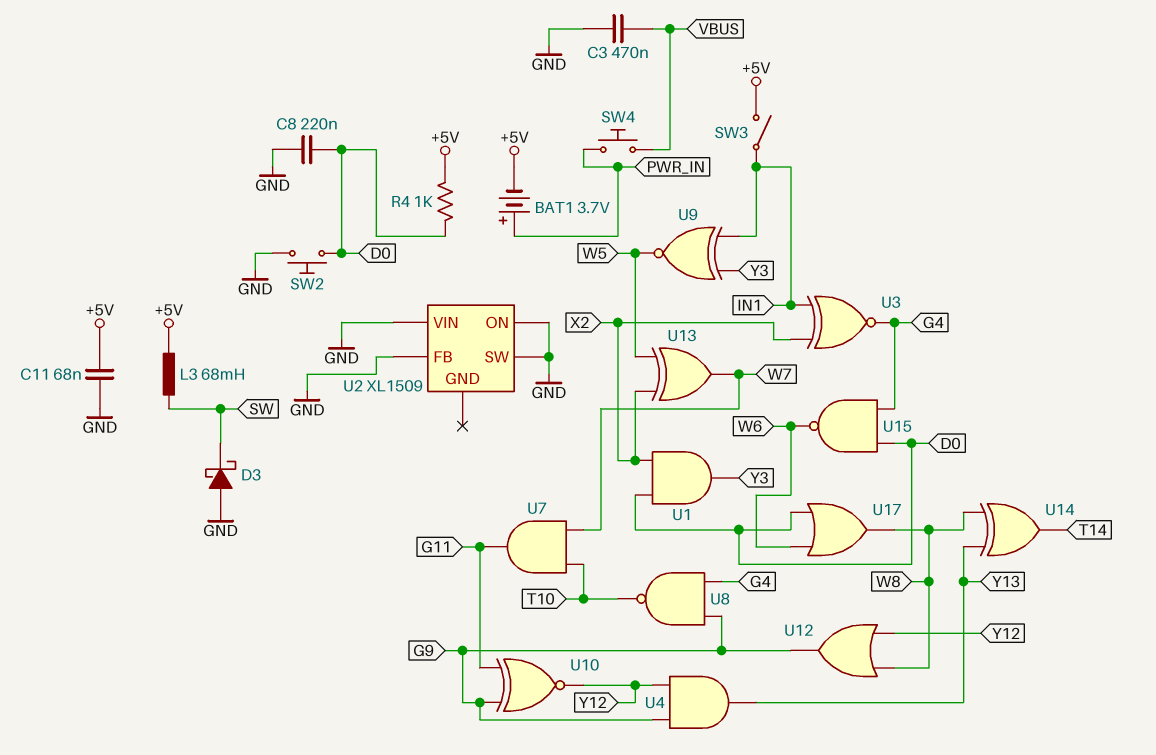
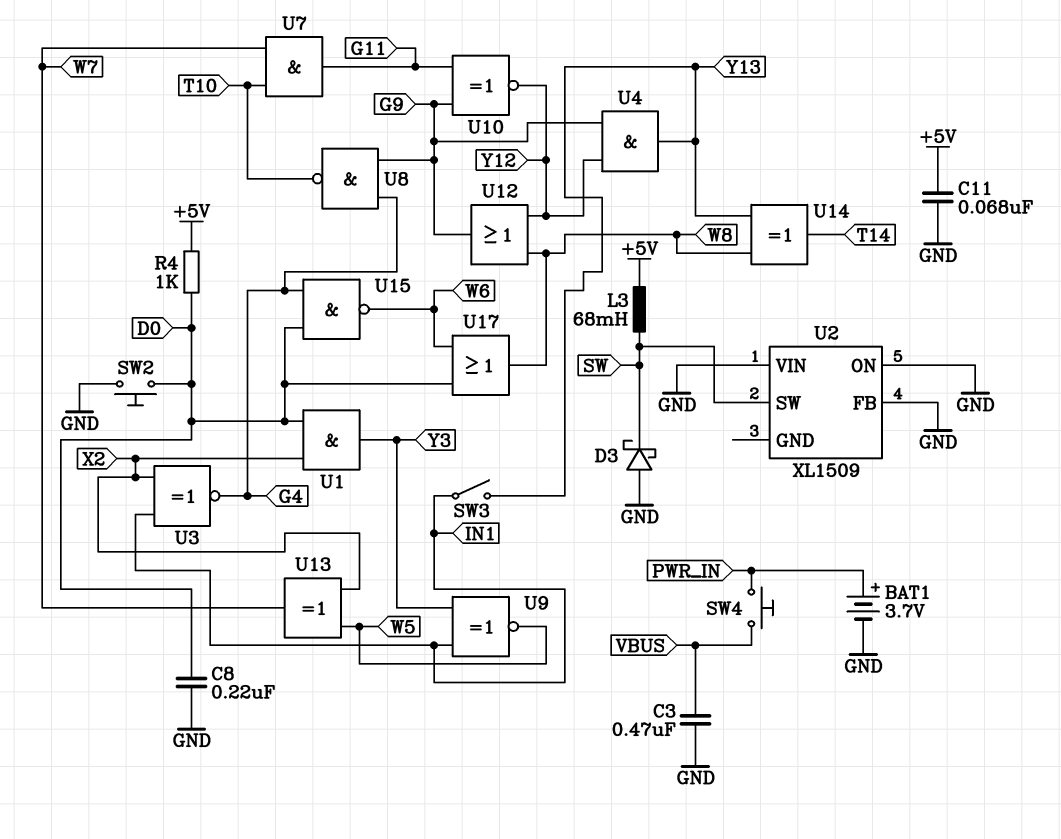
BAT1: 3.7V (plus PWR_IN, minus +5V) -> 3.7V (plus PWR_IN, minus GND)
SW3: switch (+5V, IN1) -> switch (IN1, Y13)
U2 pin SW: GND -> SW

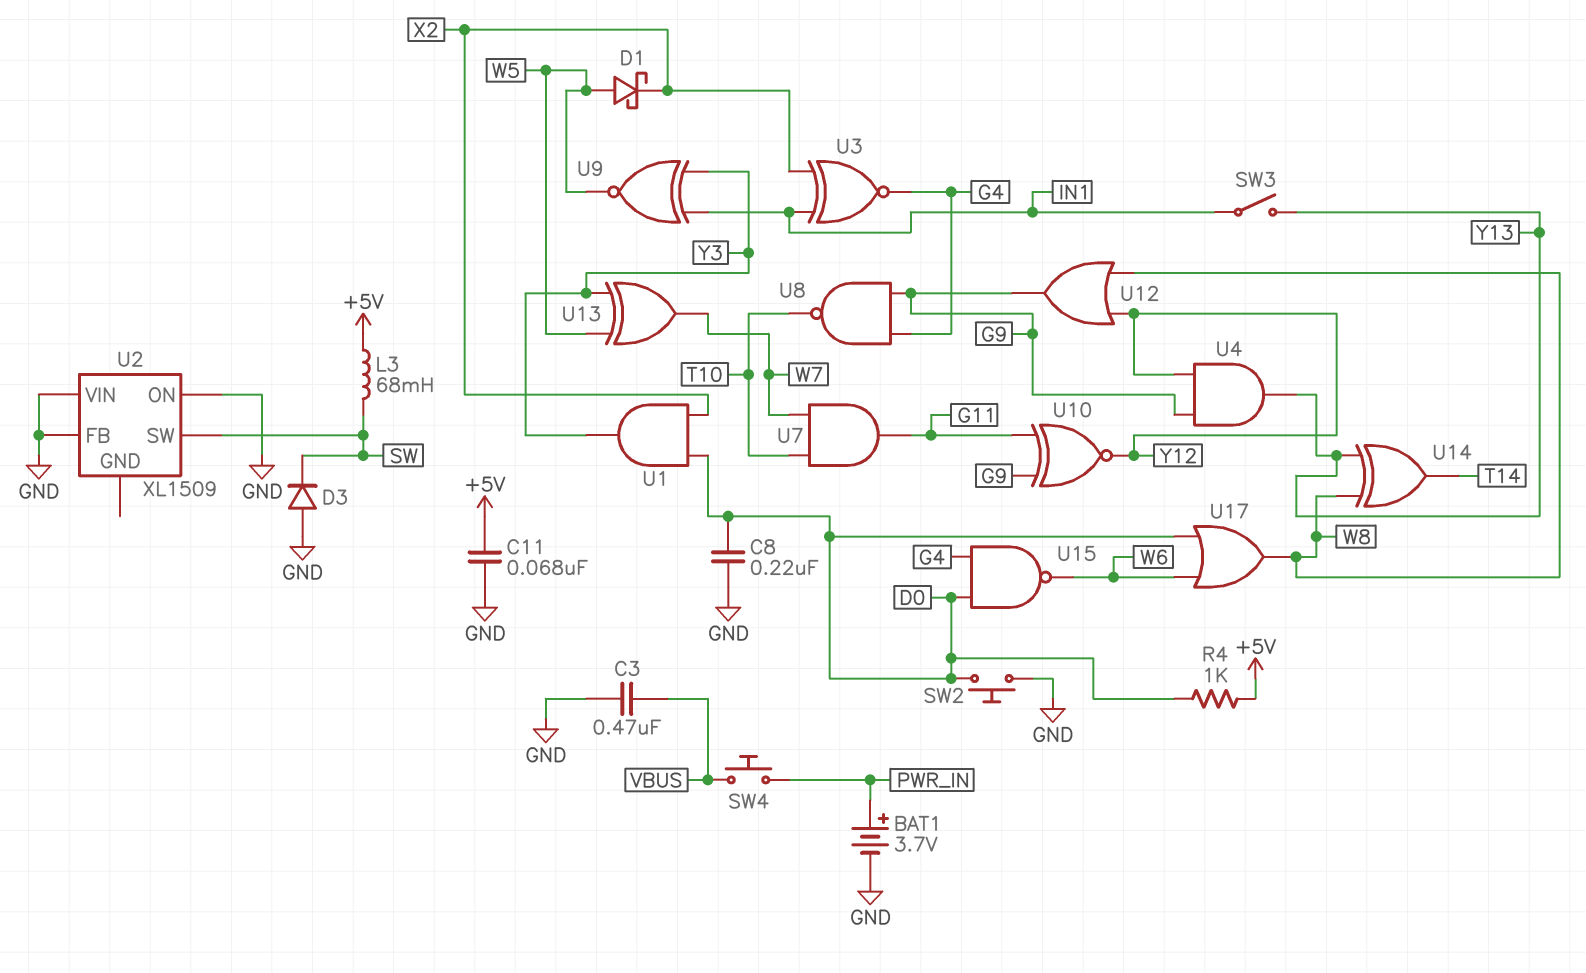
D1: none -> schottky (A W5, K X2)
D3: schottky (A GND, K SW) -> diode (A GND, K SW)
U13: XOR (in W5, in X2, out W7) -> XOR (in W5, in Y3, out W7)

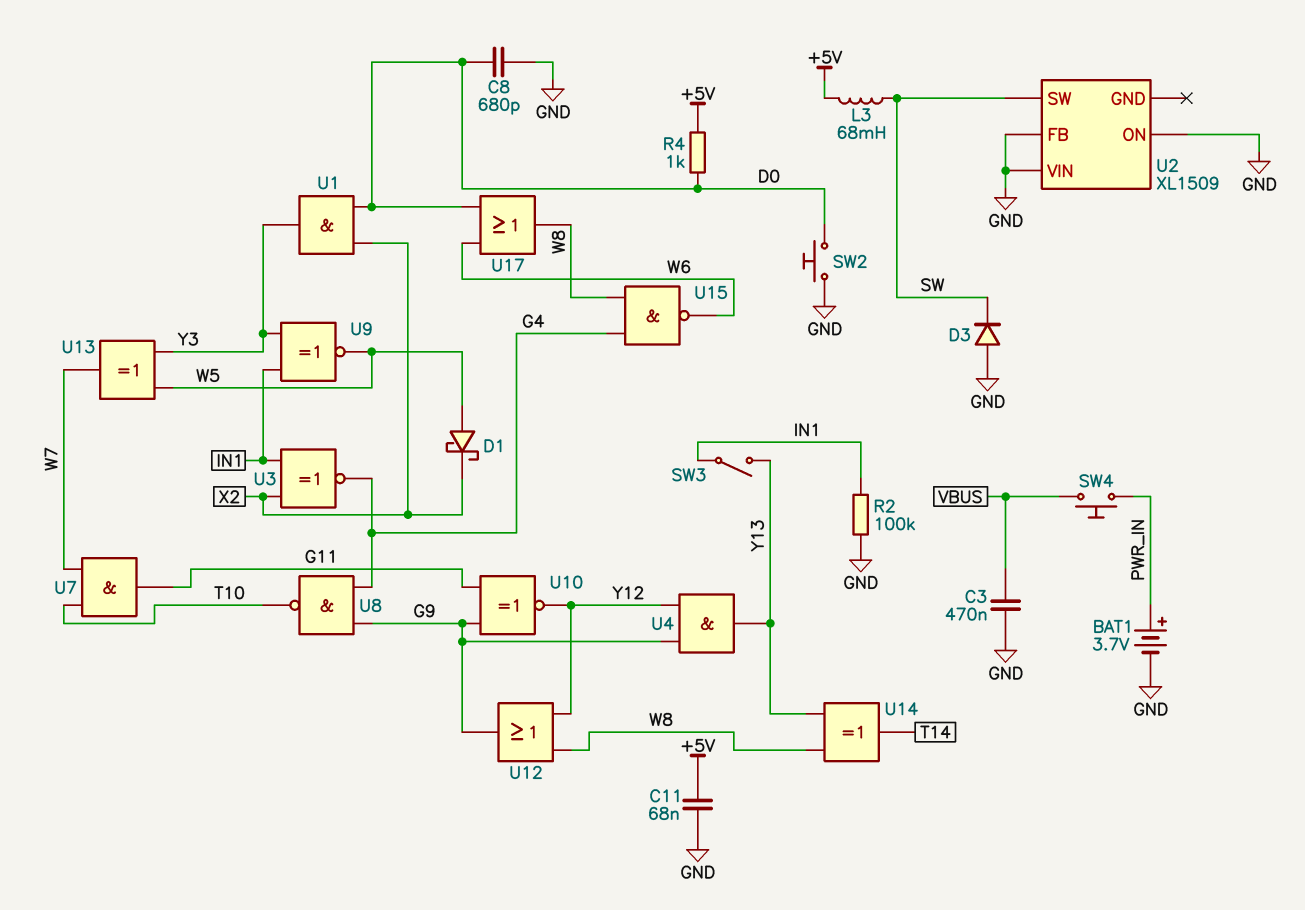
C8: 220nF (D0, GND) -> 680pF (D0, GND)
R2: none -> 100k (GND, IN1)
U15: NAND (in D0, in G4, out W6) -> NAND (in G4, in W8, out W6)

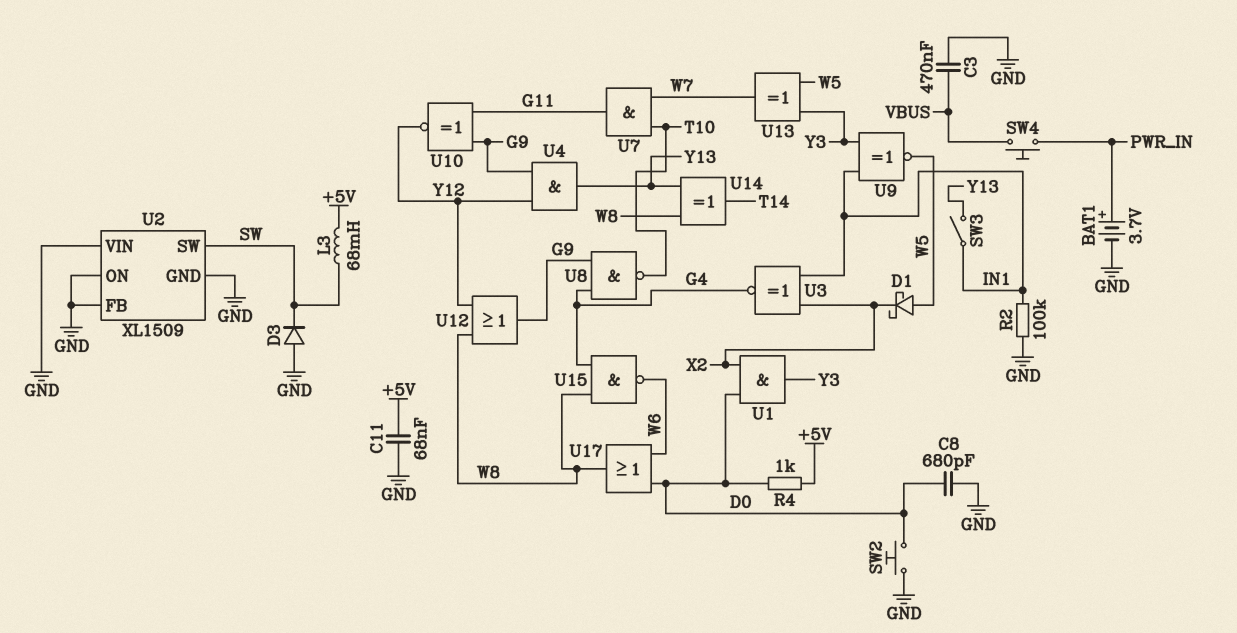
U2 pin GND: none -> GND

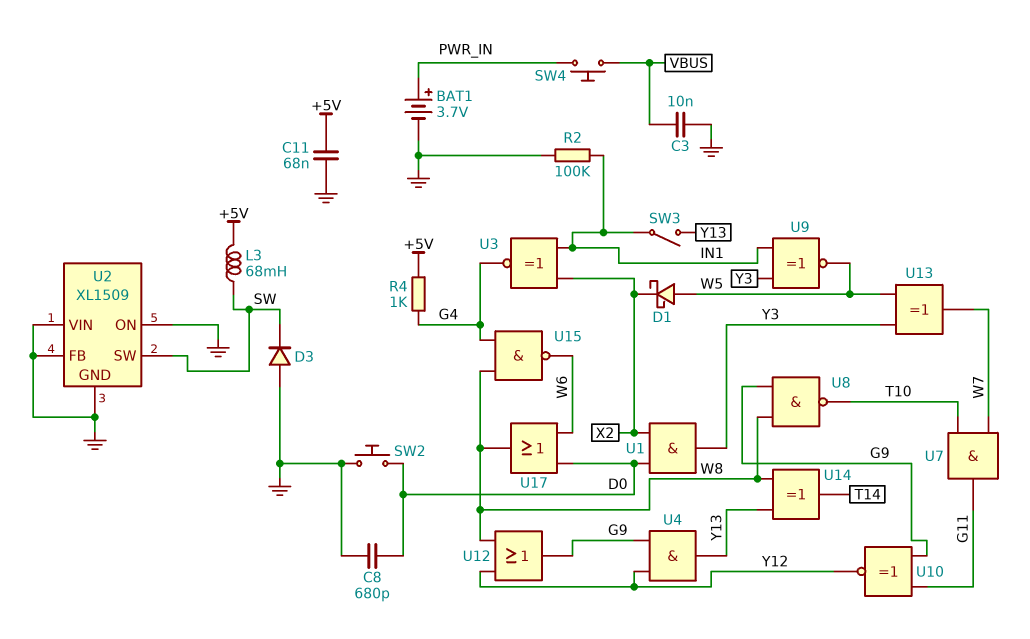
C3: 470nF (GND, VBUS) -> 10nF (GND, VBUS)
R4: 1k (+5V, D0) -> 1k (+5V, G4)
U8: NAND (in G4, in G9, out T10) -> NAND (in G9, in W8, out T10)

